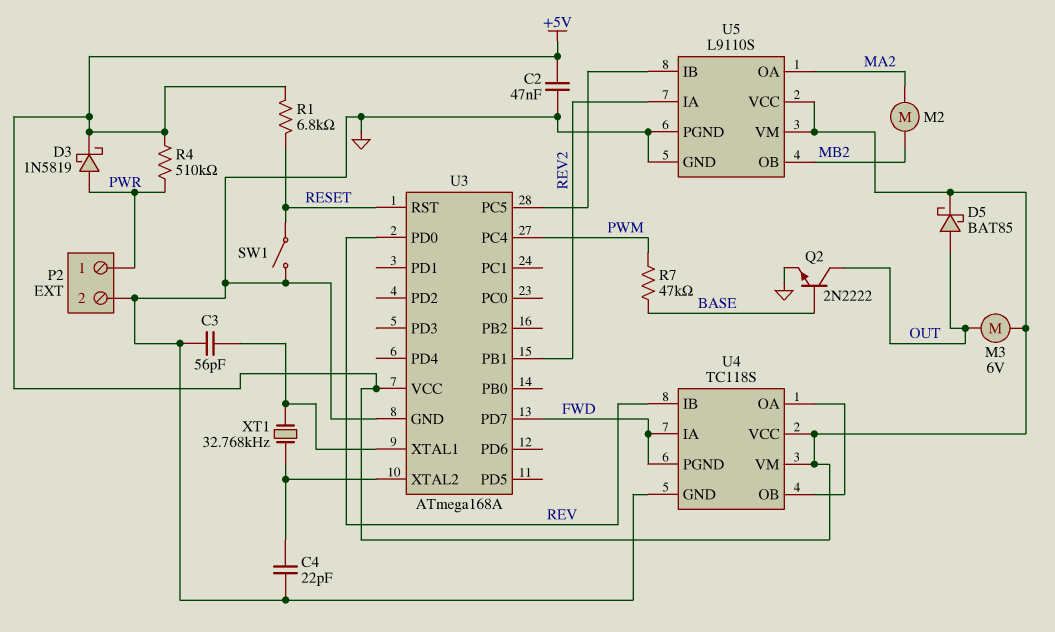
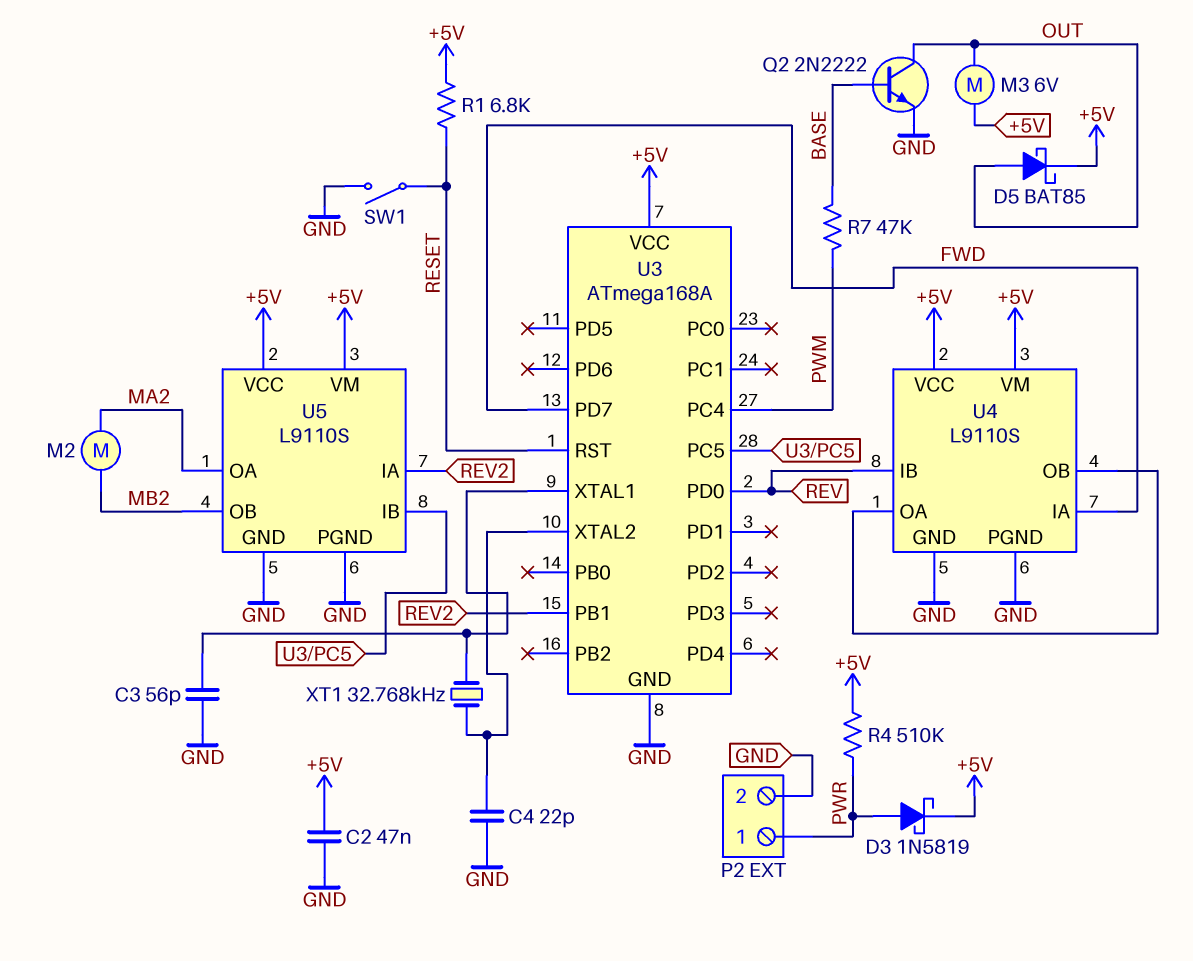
U4: TC118S -> L9110S
U4 pin PGND: FWD -> GND

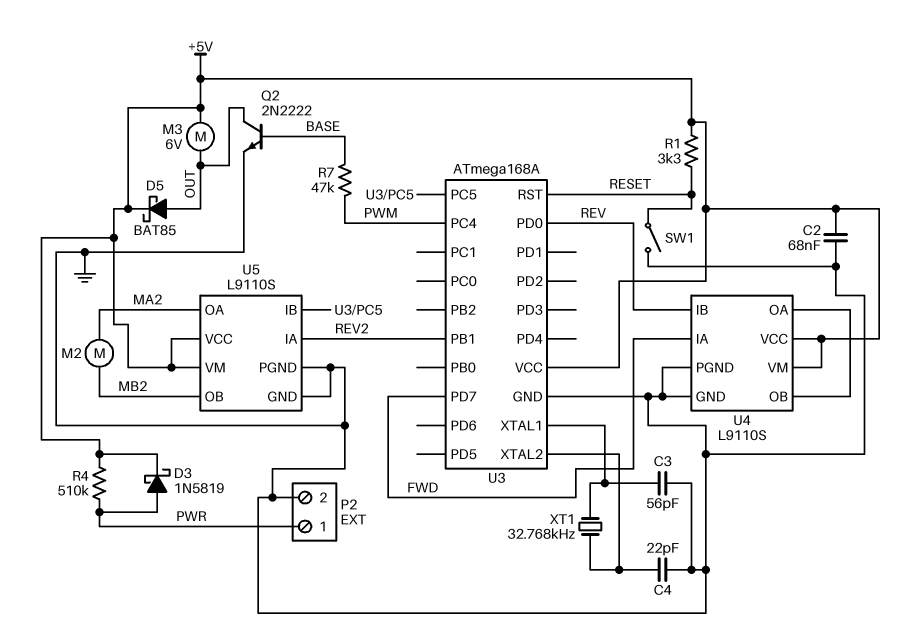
C2: 47nF (+5V, GND) -> 68nF (+5V, GND)
R1: 6.8k (+5V, RESET) -> 3.3k (+5V, RESET)

